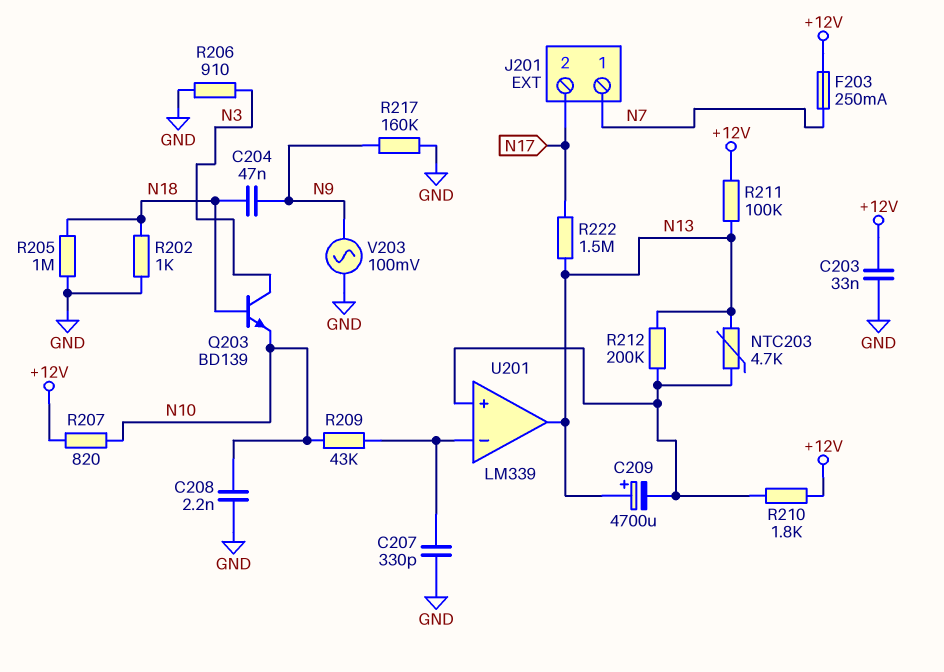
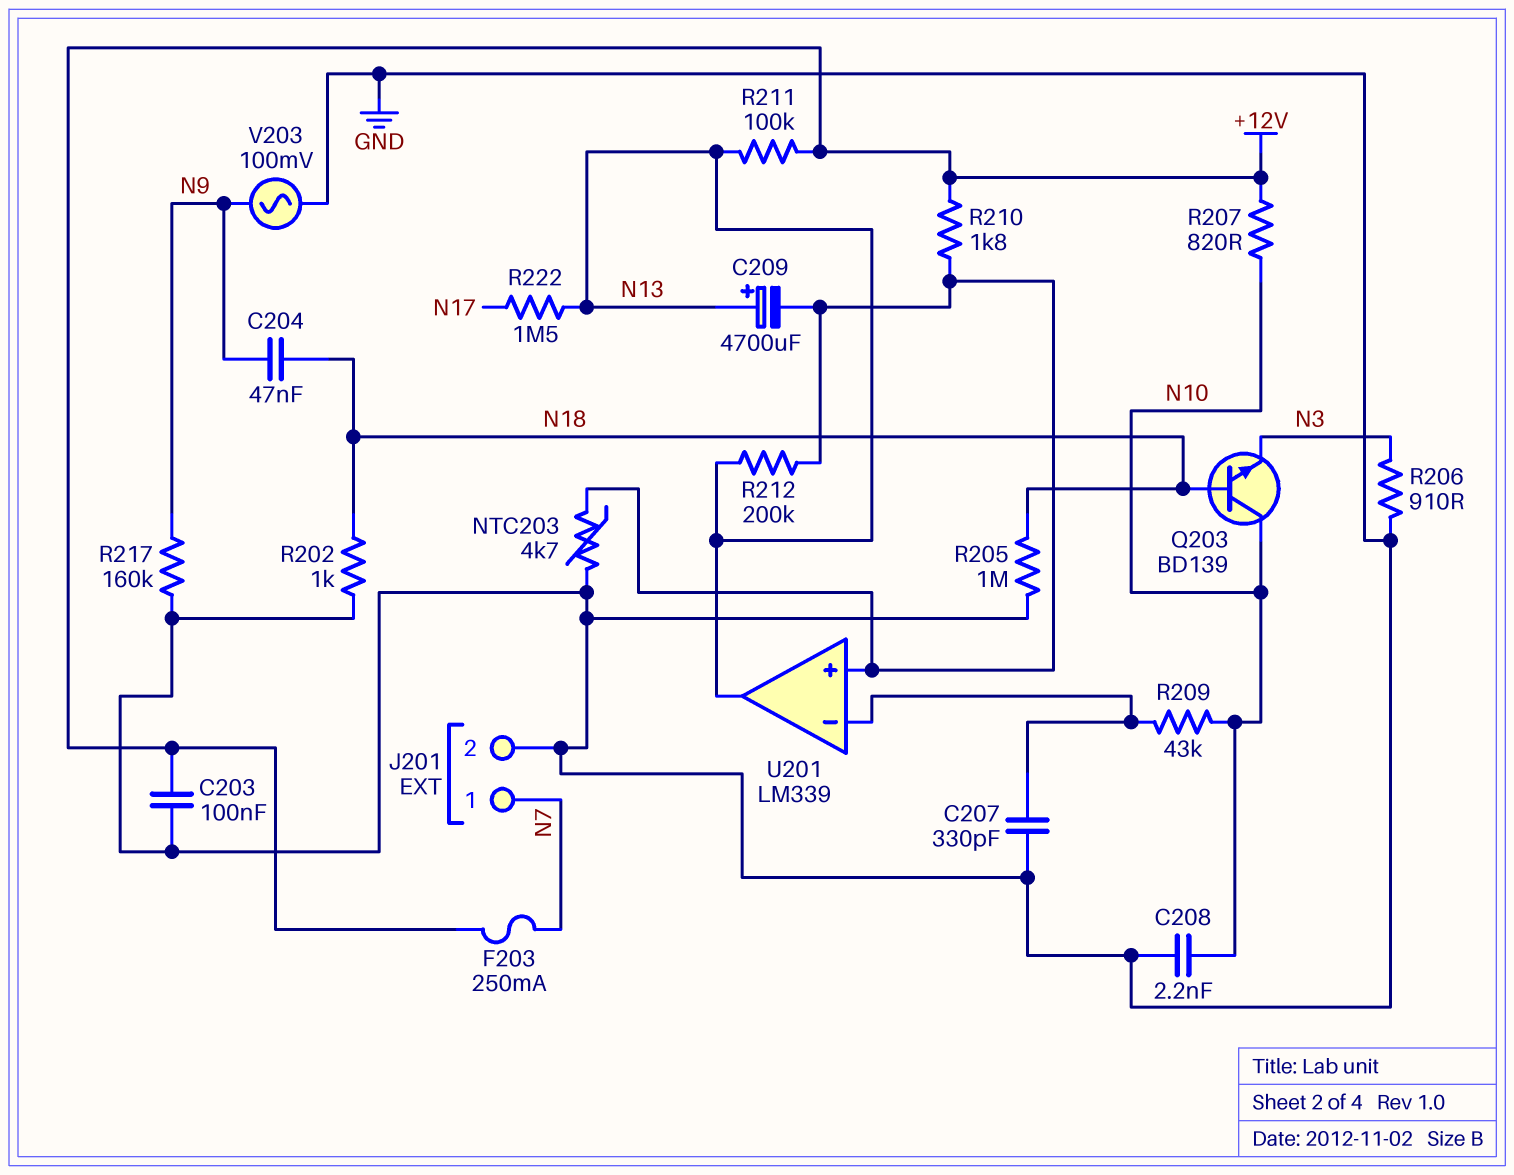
C203: 33nF (+12V, GND) -> 100nF (+12V, GND)
J201 pin 2: N17 -> GND
NTC203: 4.7k (N13, U201/in+) -> 4.7k (GND, U201/in+)
Q203: NPN BD139 (B N18, C N3, E N10) -> NPN BD139 (B N18, C N10, E N3)

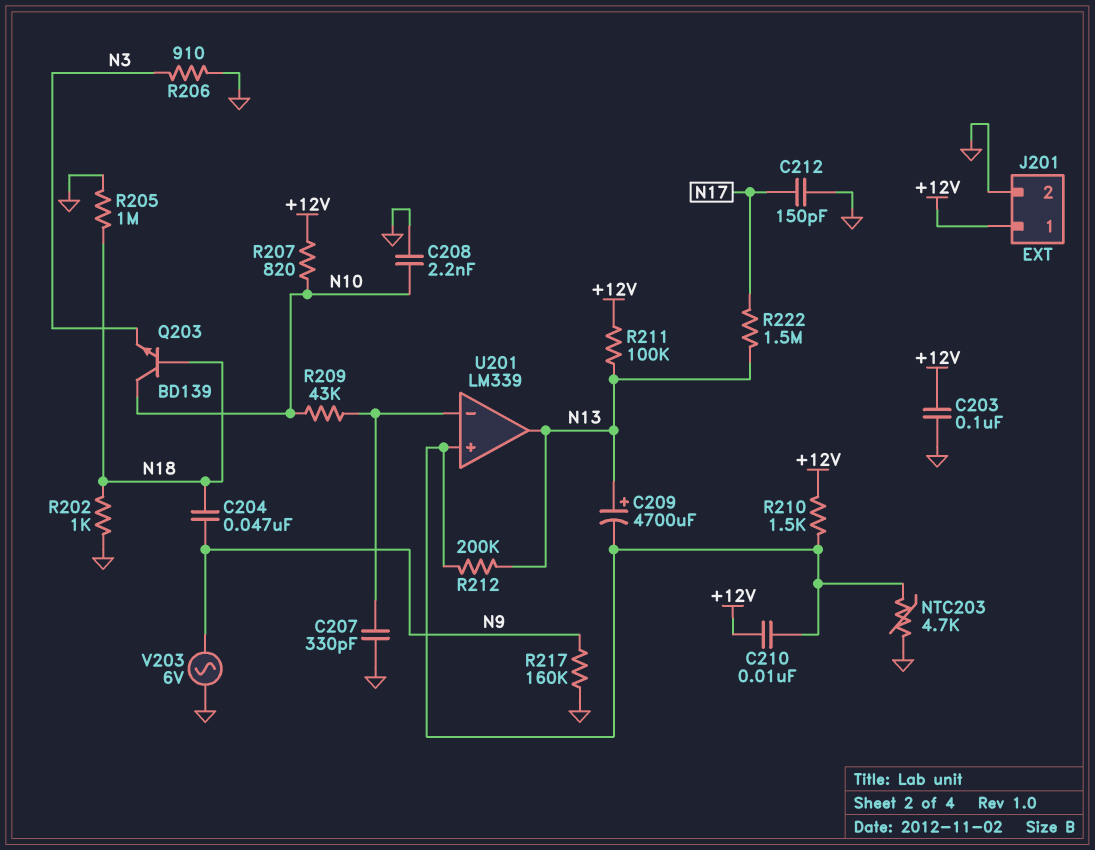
C210: none -> 10nF (+12V, U201/in+)
C212: none -> 150pF (GND, N17)
F203: 250mA (+12V, N7) -> none
J201 pin 1: N7 -> +12V
R210: 1.8k (+12V, U201/in+) -> 1.5k (+12V, U201/in+)
V203: AC 100mV (GND, N9) -> AC 6V (GND, N9)

